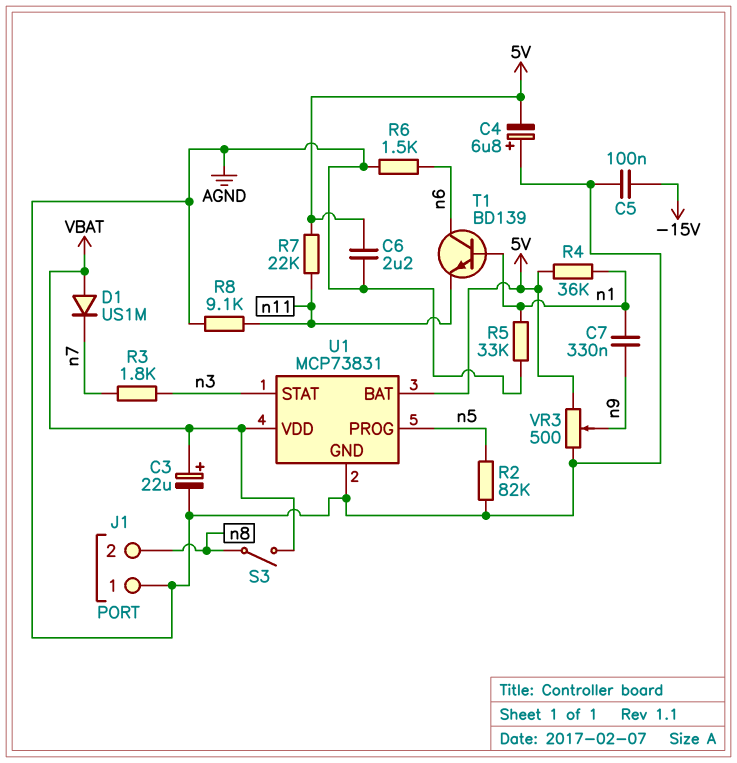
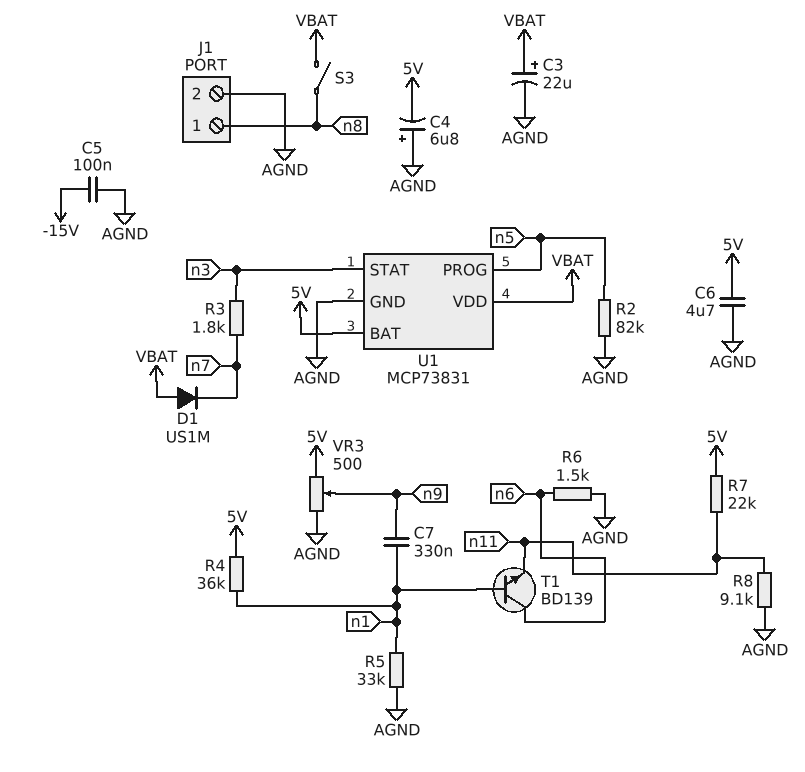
C6: 2.2uF (5V, AGND) -> 4.7uF (5V, AGND)
J1 pin 1: AGND -> n8
J1 pin 2: n8 -> AGND

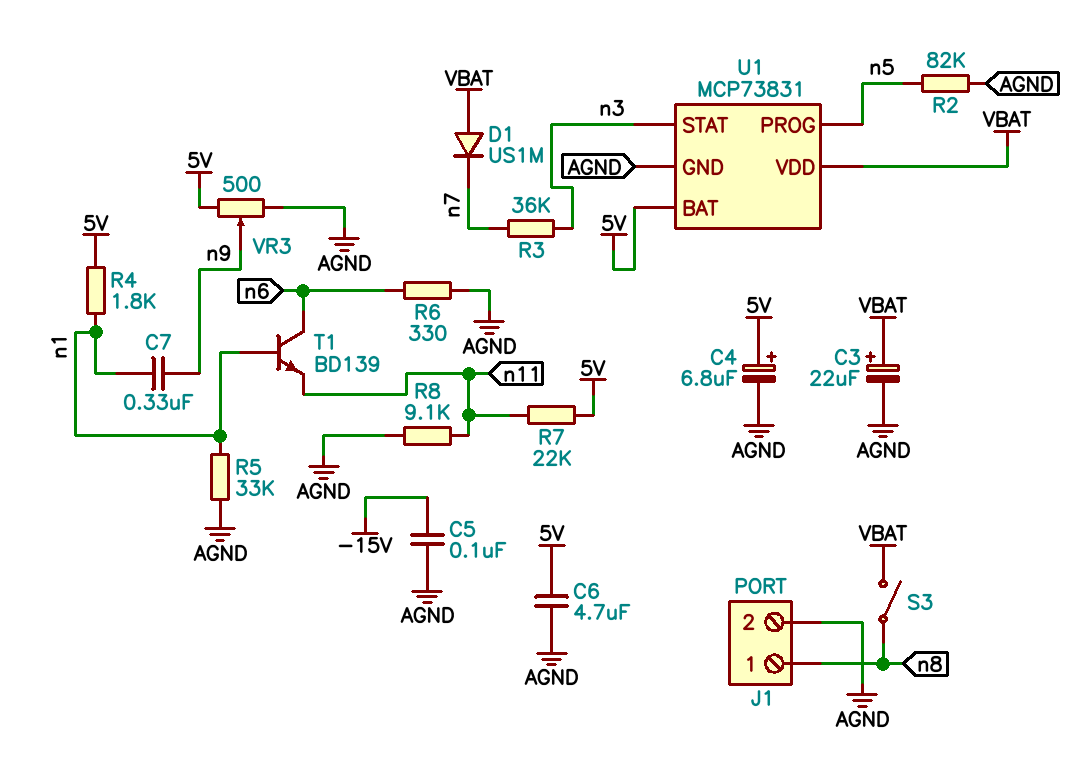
C4: 6.8uF (plus AGND, minus 5V) -> 6.8uF (plus 5V, minus AGND)
R3: 1.8k (n3, n7) -> 36k (n3, n7)
R4: 36k (5V, n1) -> 1.8k (5V, n1)
R6: 1.5k (AGND, n6) -> 330 (AGND, n6)

